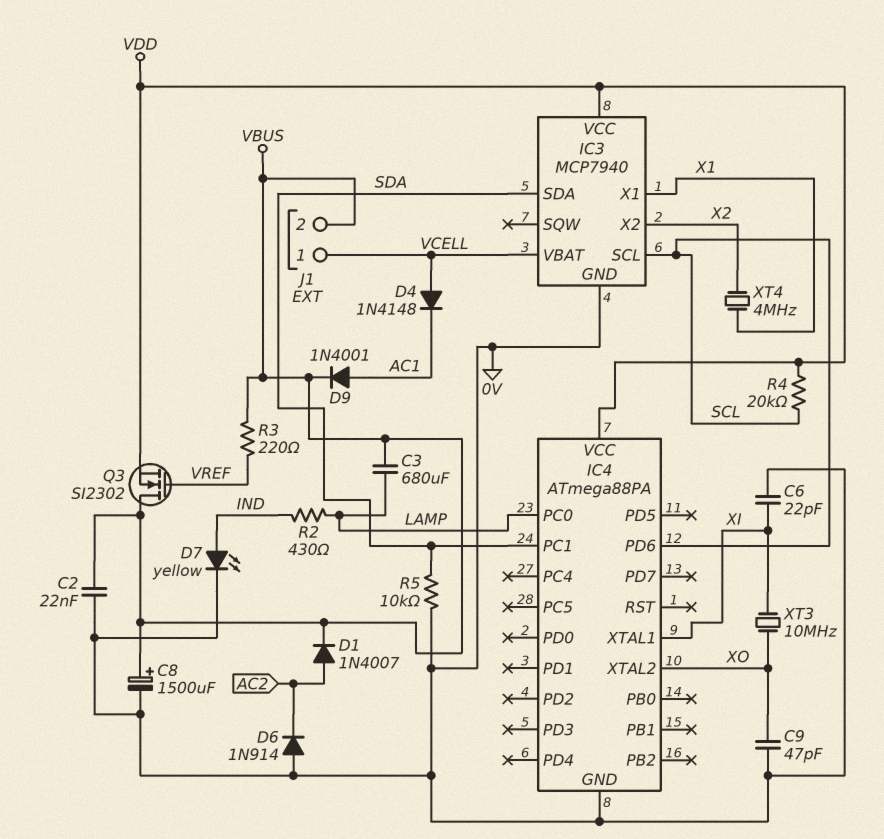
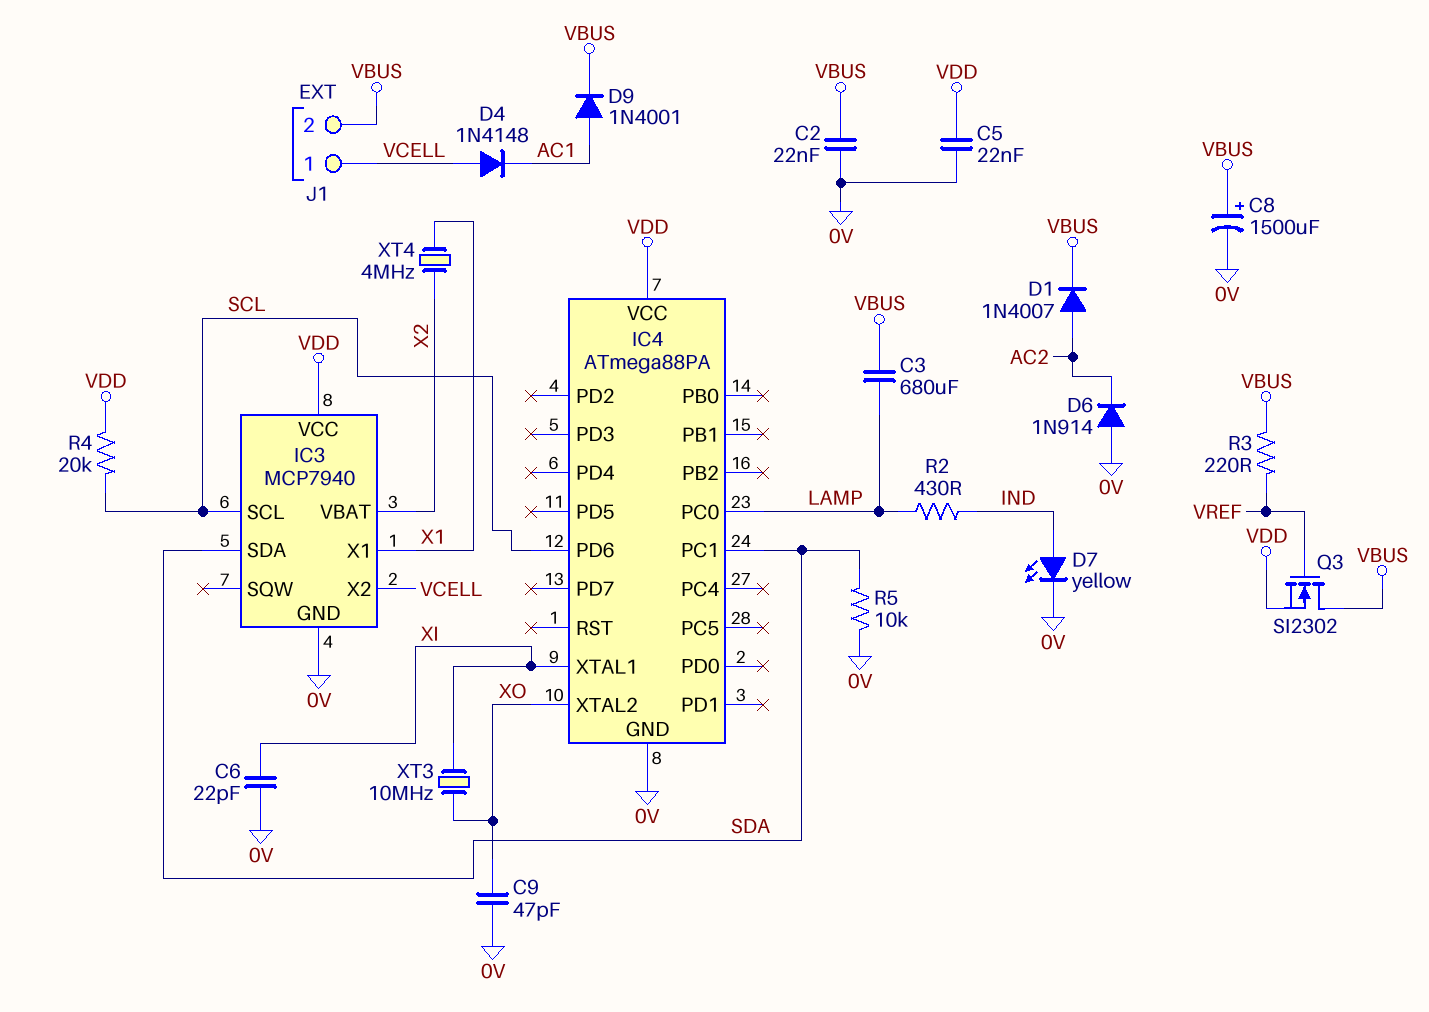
C5: none -> 22nF (0V, VDD)
IC3 pin VBAT: VCELL -> X2
IC3 pin X2: X2 -> VCELL

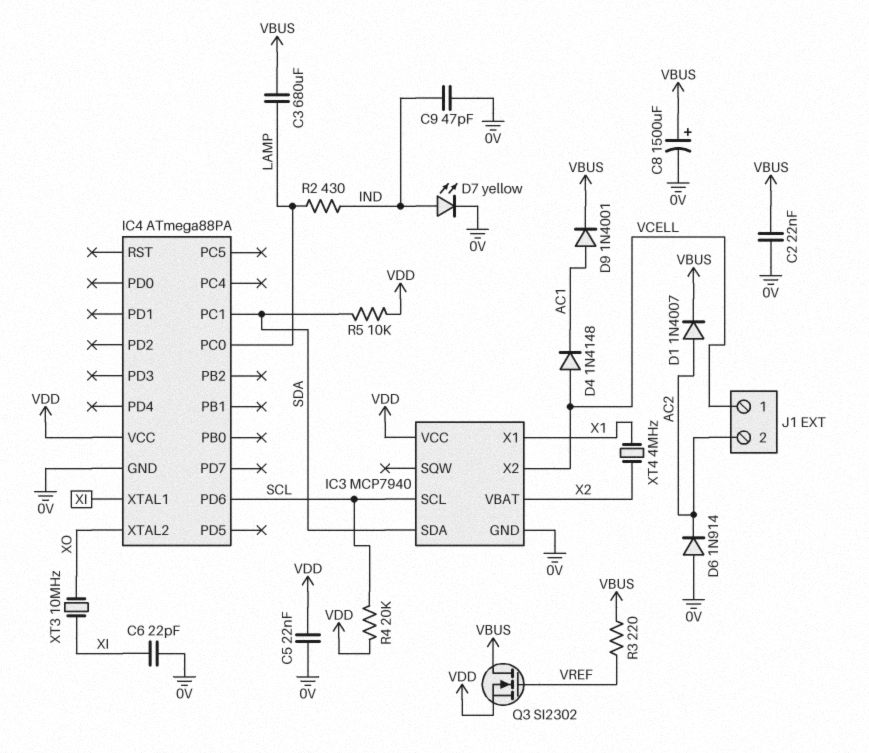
C9: 47pF (0V, XO) -> 47pF (0V, IND)
J1 pin 2: VBUS -> AC2
R5: 10k (0V, SDA) -> 10k (SDA, VDD)

